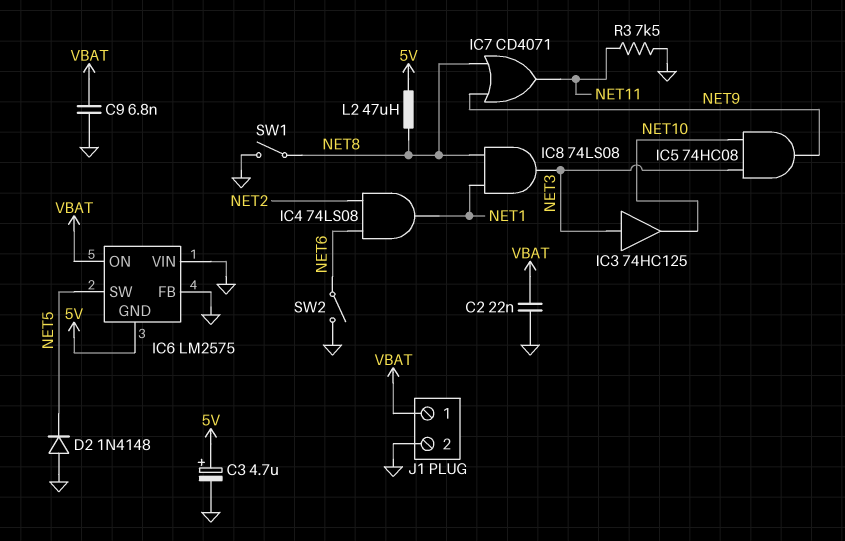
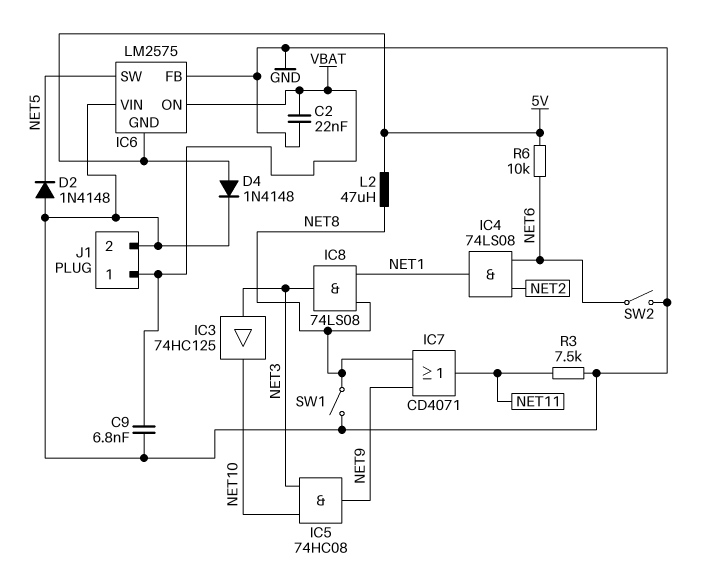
C3: 4.7uF (plus 5V, minus GND) -> none
D4: none -> diode 1N4148 (A 5V, K GND)
R6: none -> 10k (5V, NET6)

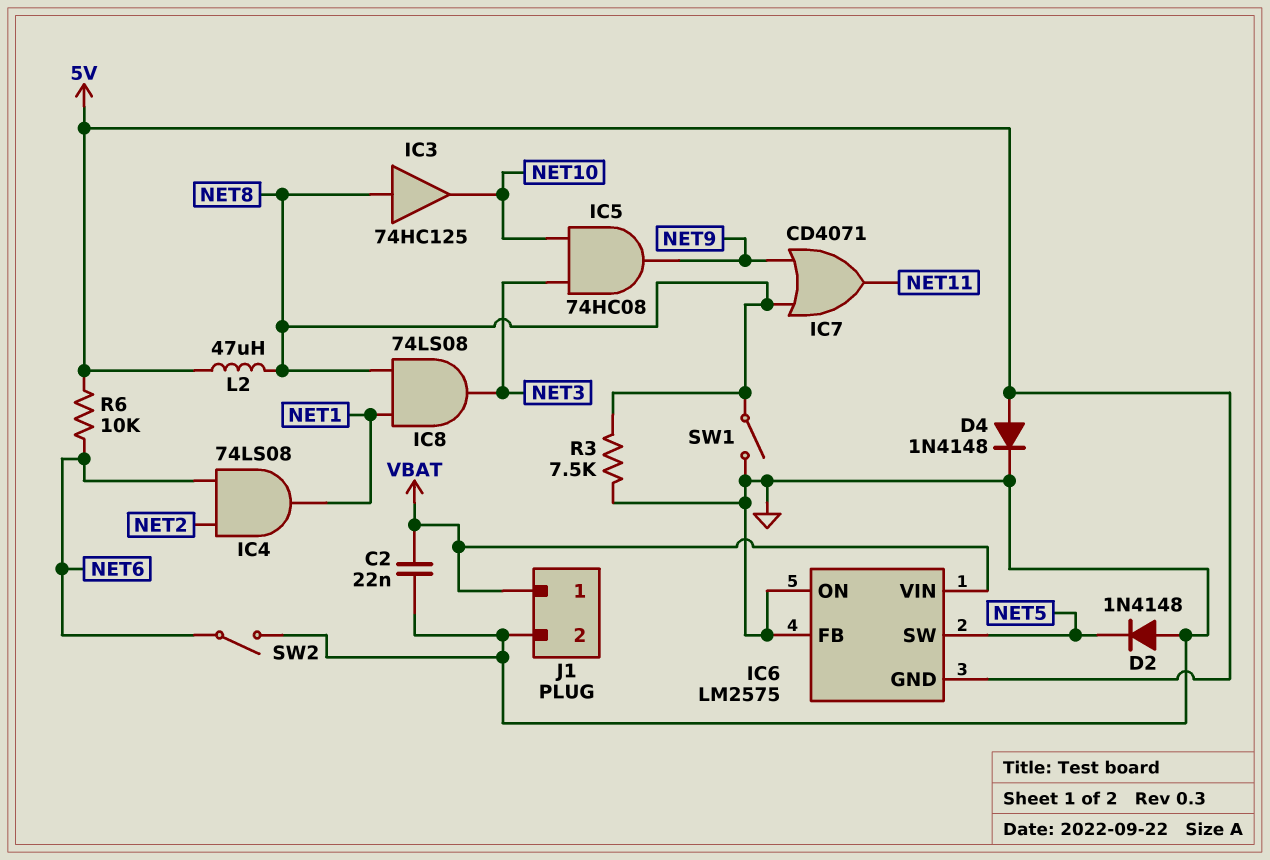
C9: 6.8nF (GND, VBAT) -> none
IC3: buffer 74HC125 (in NET3, out NET10) -> buffer 74HC125 (in NET8, out NET10)
IC6 pin ON: VBAT -> GND
IC6 pin VIN: GND -> VBAT
R3: 7.5k (GND, NET11) -> 7.5k (GND, NET8)

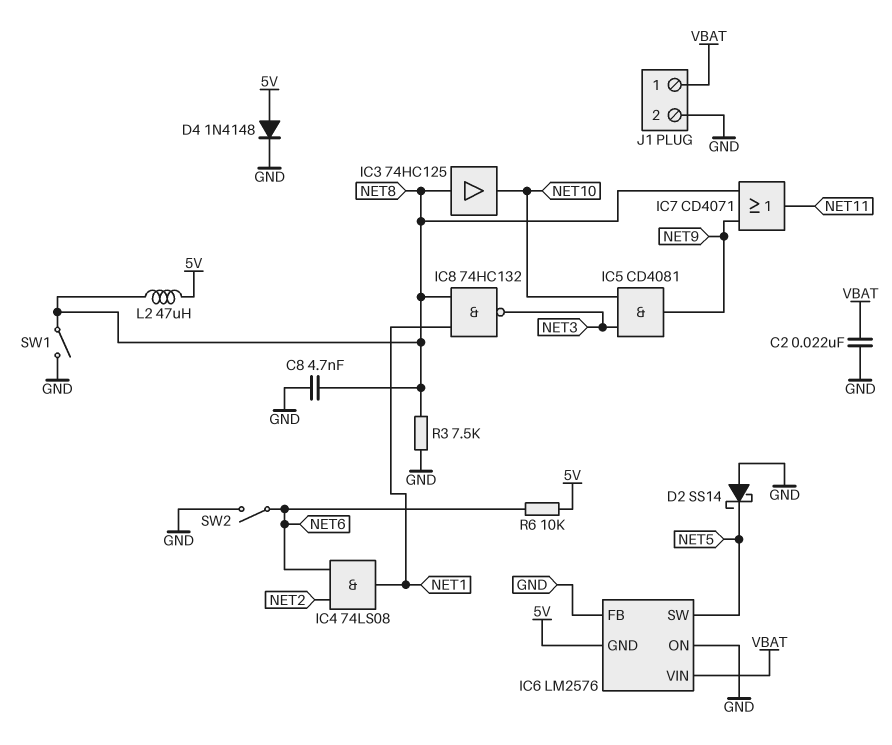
C8: none -> 4.7nF (GND, NET8)
D2: diode 1N4148 (A GND, K NET5) -> schottky SS14 (A GND, K NET5)
IC5: AND 74HC08 (in NET3, in NET10, out NET9) -> AND CD4081 (in NET3, in NET10, out NET9)
IC6: LM2575 -> LM2576
IC8: AND 74LS08 (in NET1, in NET8, out NET3) -> NAND 74HC132 (in NET1, in NET8, out NET3)

